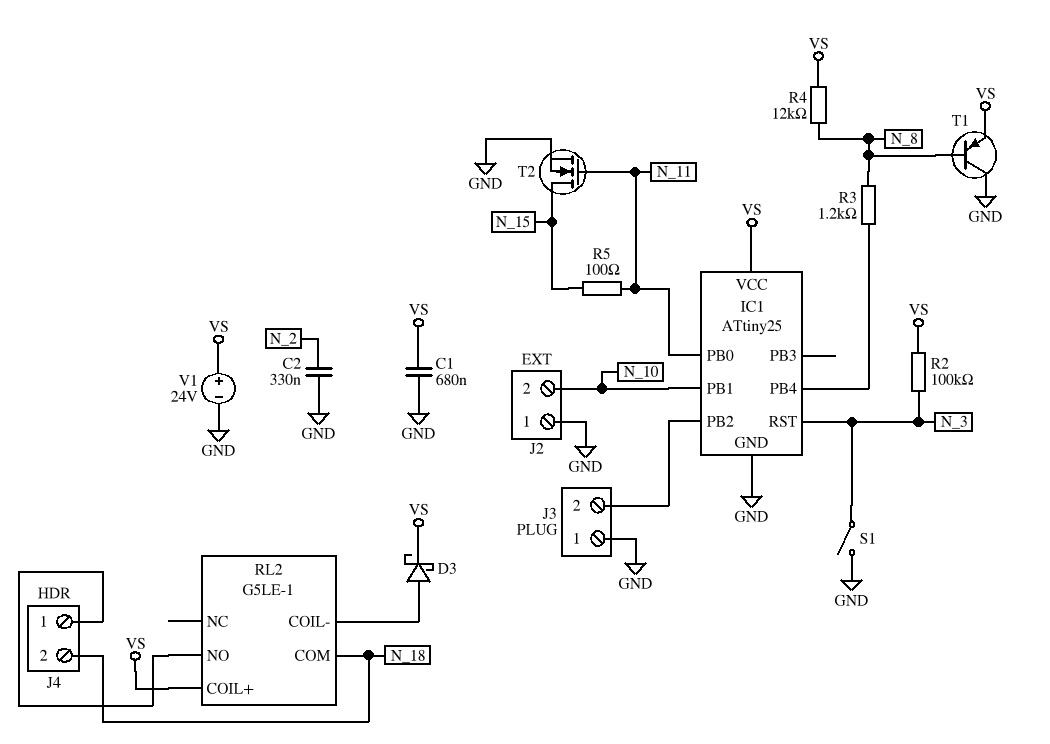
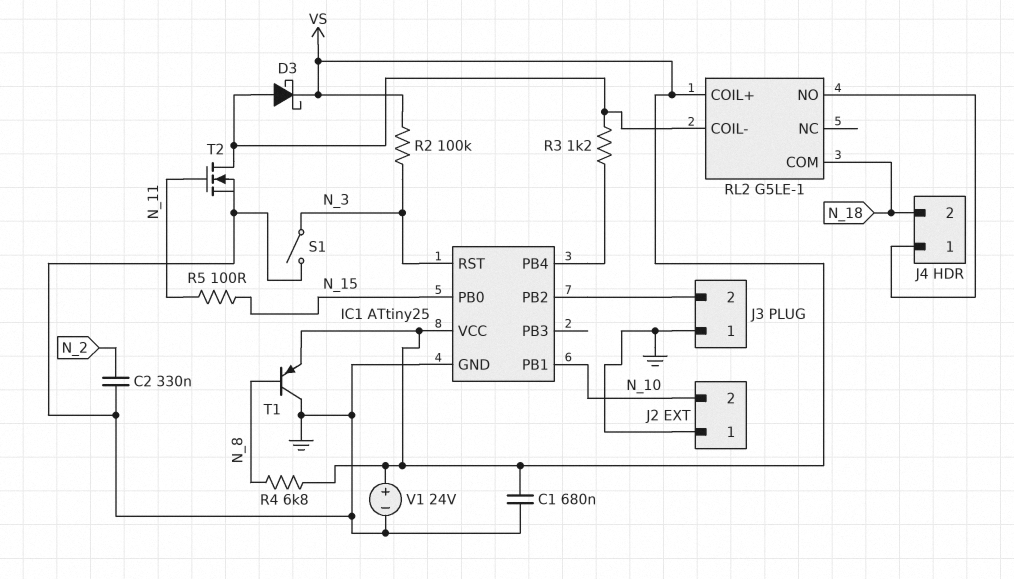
IC1 pin PB0: N_11 -> N_15
R3: 1.2k (IC1/PB4, N_8) -> 1.2k (IC1/PB4, RL2/COIL-)
R4: 12k (N_8, VS) -> 6.8k (N_8, VS)
T2: NMOS (G N_11, D N_15, S GND) -> NMOS (G N_11, D RL2/COIL-, S GND)

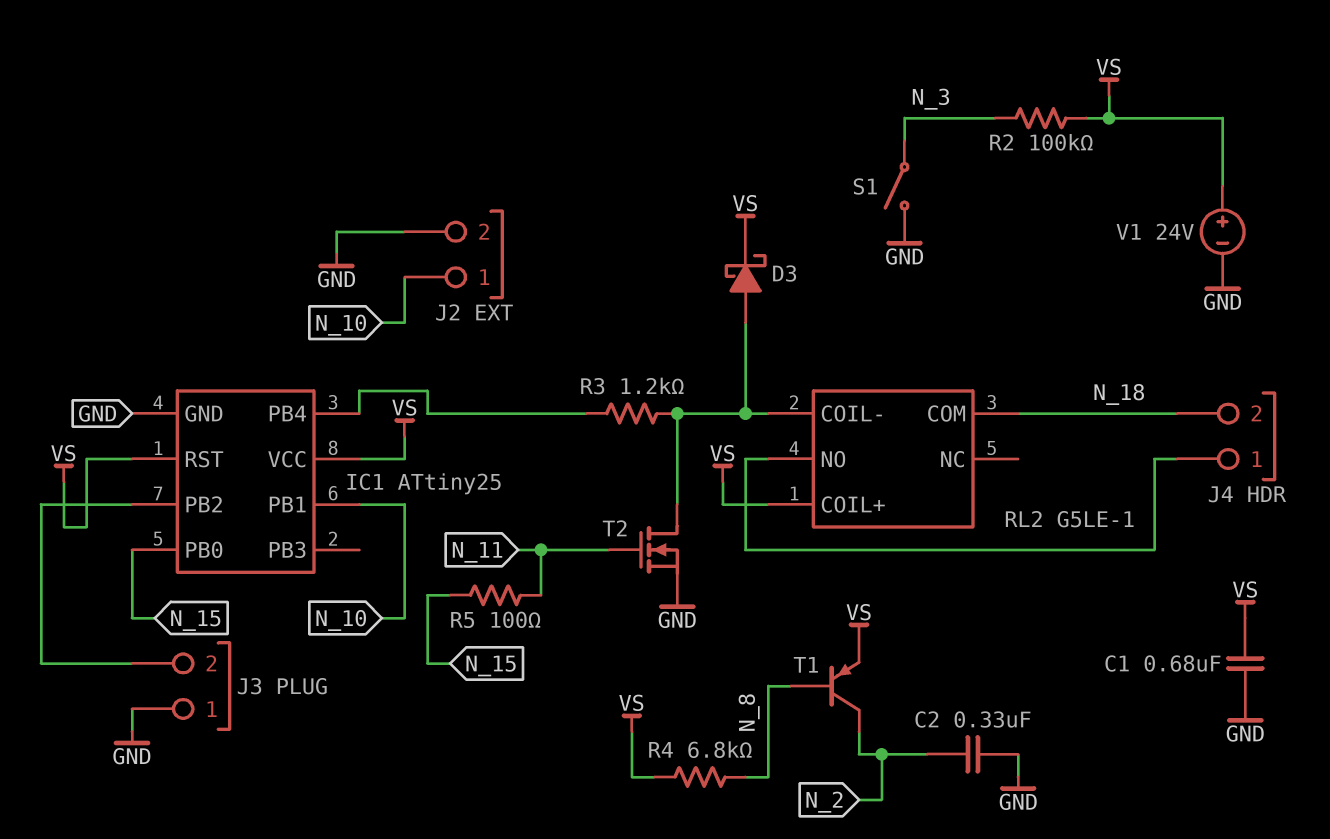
IC1 pin RST: N_3 -> VS
J2 pin 1: GND -> N_10
J2 pin 2: N_10 -> GND
T1: PNP (B N_8, C GND, E VS) -> PNP (B N_8, C N_2, E VS)

